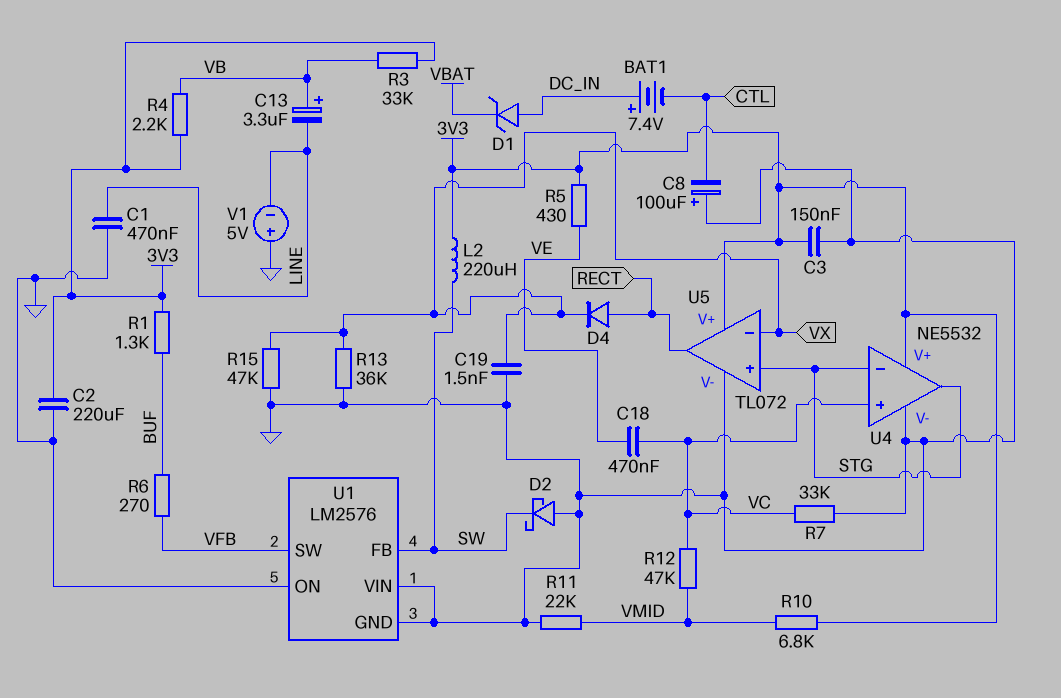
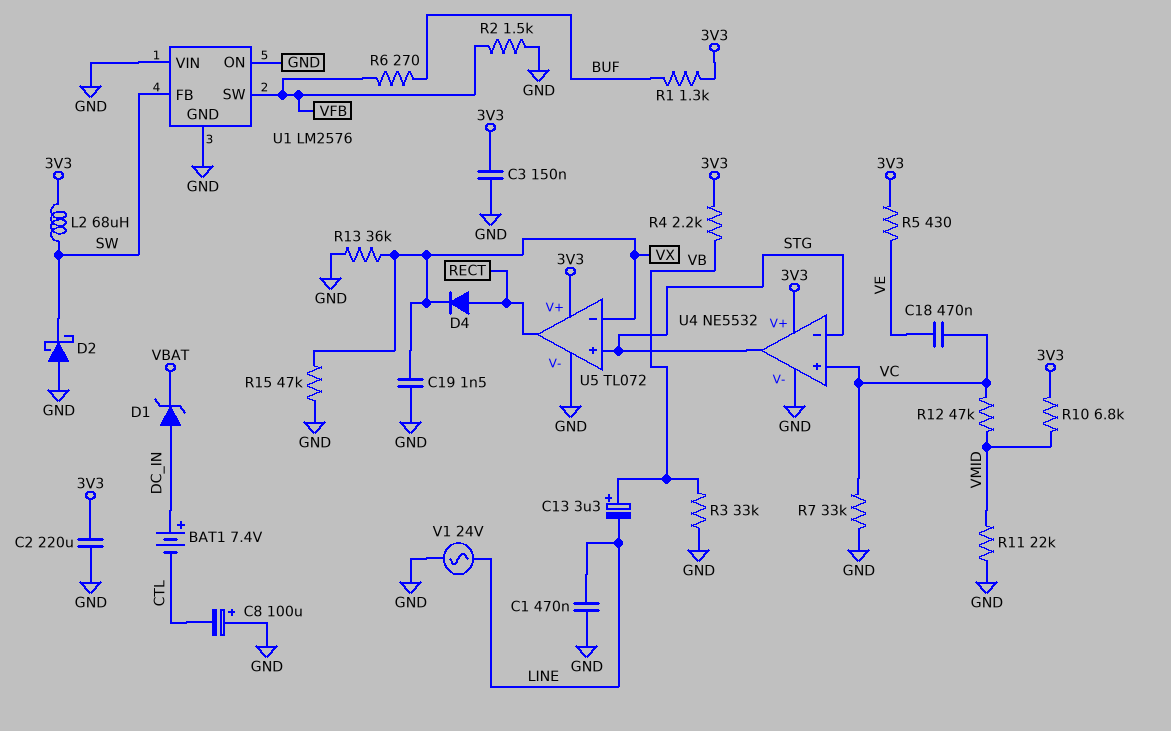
L2: 220uH (3V3, SW) -> 68uH (3V3, SW)
R2: none -> 1.5k (GND, VFB)
R3: 33k (3V3, VB) -> 33k (GND, VB)
V1: 5V (plus GND, minus LINE) -> AC 24V (GND, LINE)

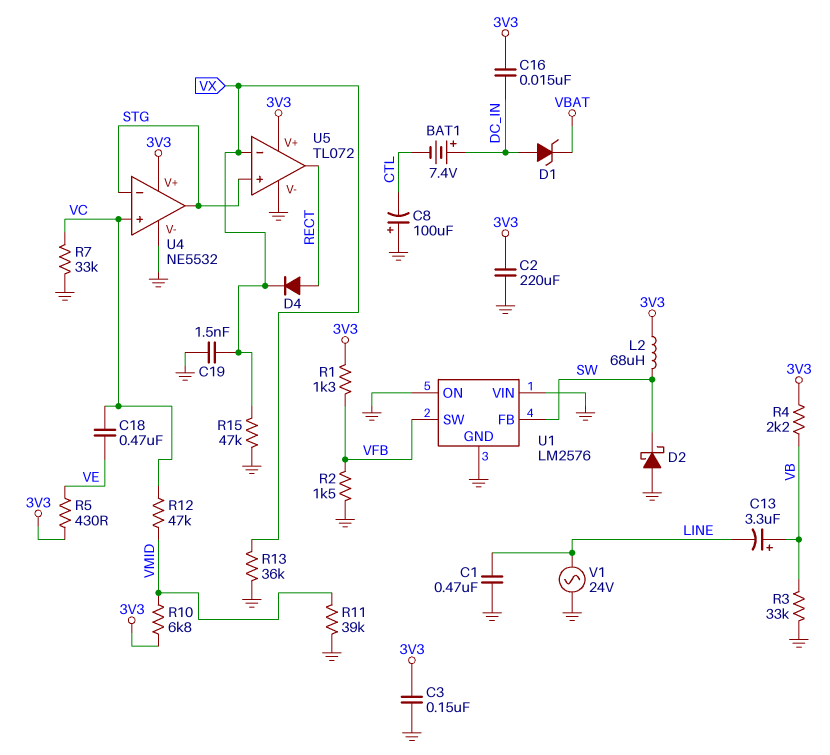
C16: none -> 15nF (3V3, DC_IN)
R1: 1.3k (3V3, BUF) -> 1.3k (3V3, VFB)
R6: 270 (BUF, VFB) -> none
R11: 22k (GND, VMID) -> 39k (GND, VMID)

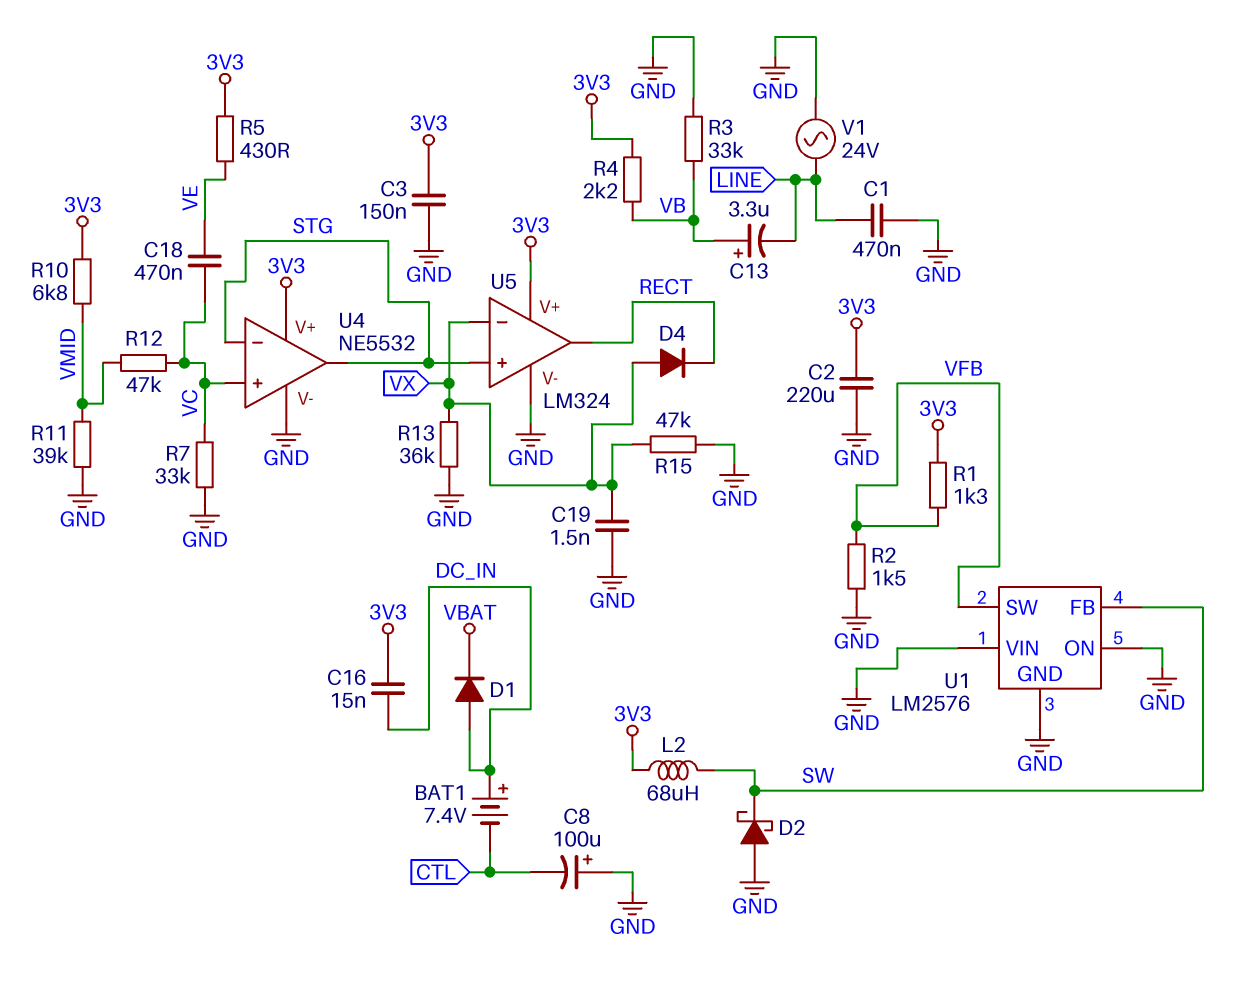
D1: zener (A DC_IN, K VBAT) -> diode (A DC_IN, K VBAT)
D4: diode (A RECT, K VX) -> diode (A VX, K RECT)
U5: TL072 -> LM324

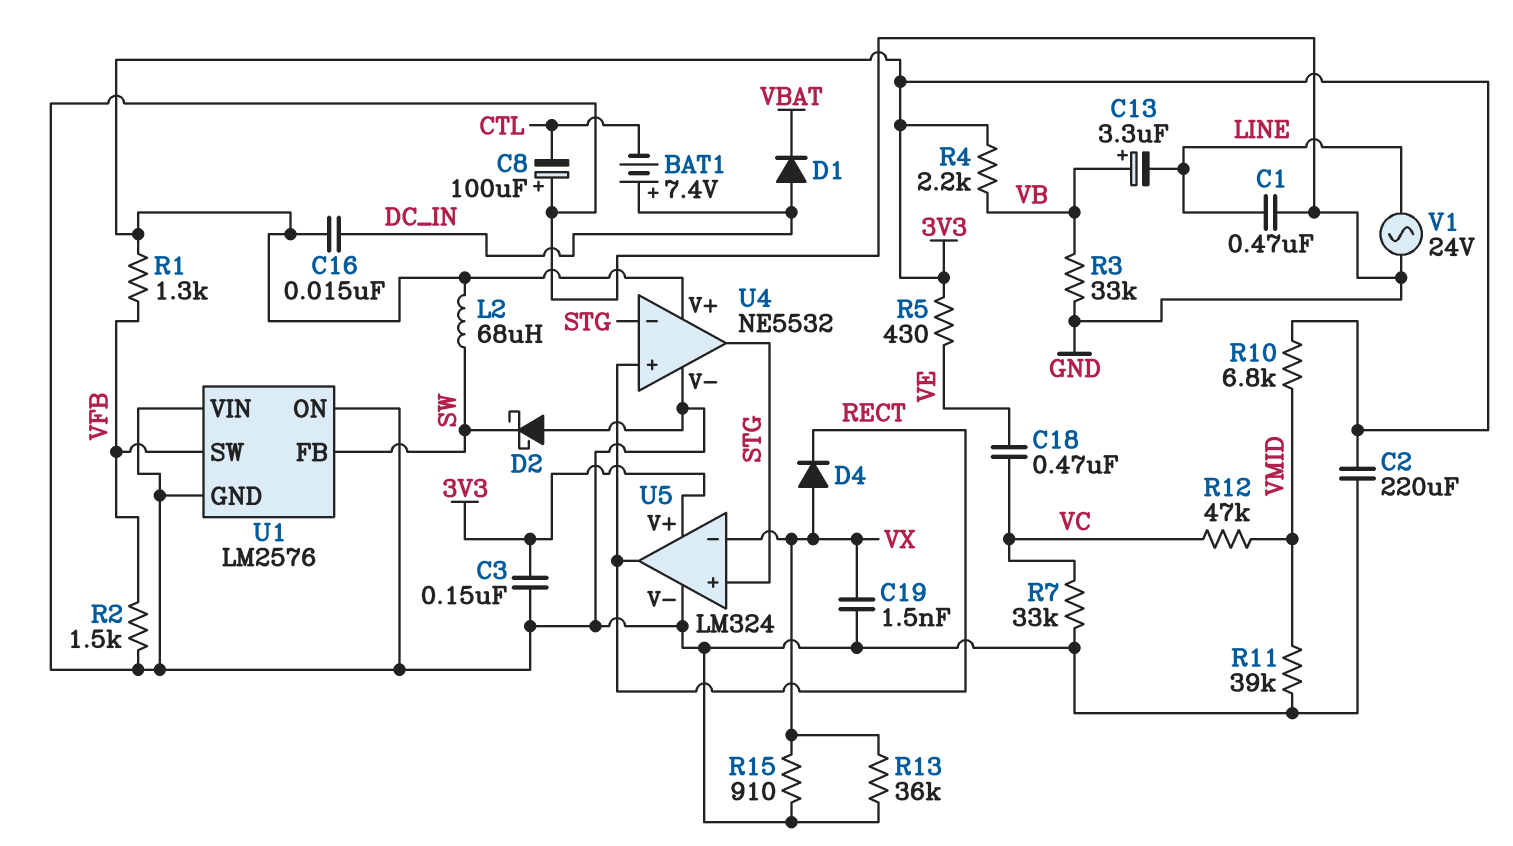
R15: 47k (GND, VX) -> 910 (GND, VX)
U4 pin in+: VC -> RECT

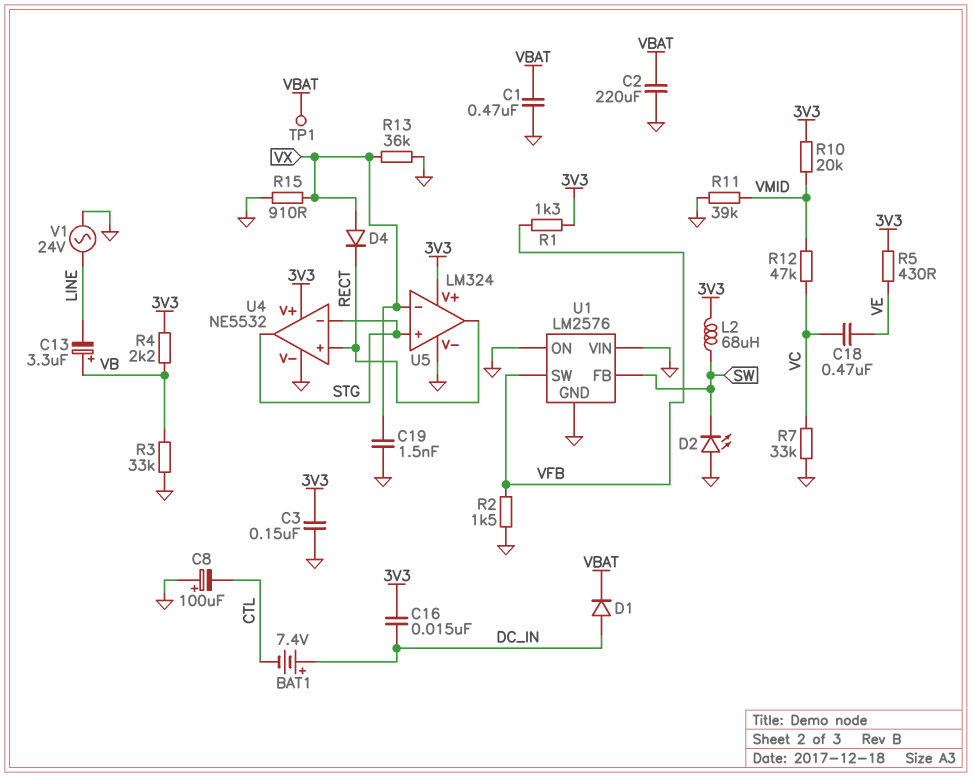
C1: 470nF (GND, LINE) -> 470nF (GND, VBAT)
C2: 220uF (3V3, GND) -> 220uF (GND, VBAT)
D2: schottky (A GND, K SW) -> LED (A GND, K SW)
R10: 6.8k (3V3, VMID) -> 20k (3V3, VMID)
TP1: none -> test point (VBAT)

